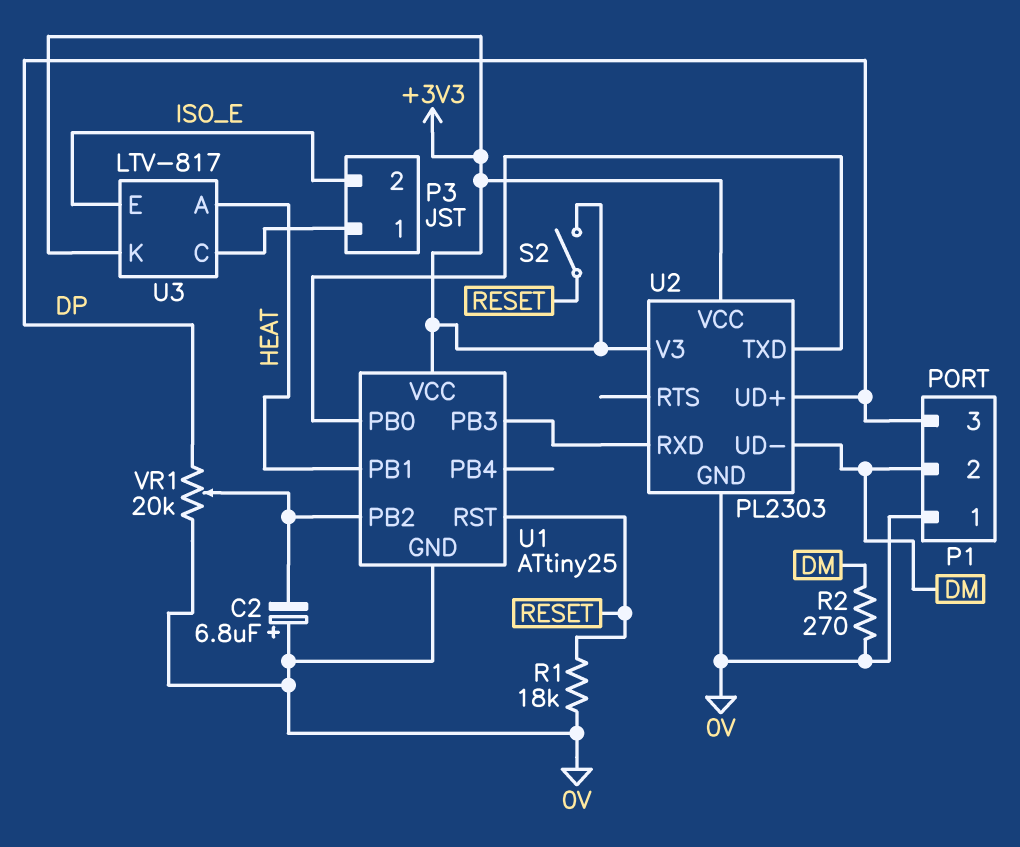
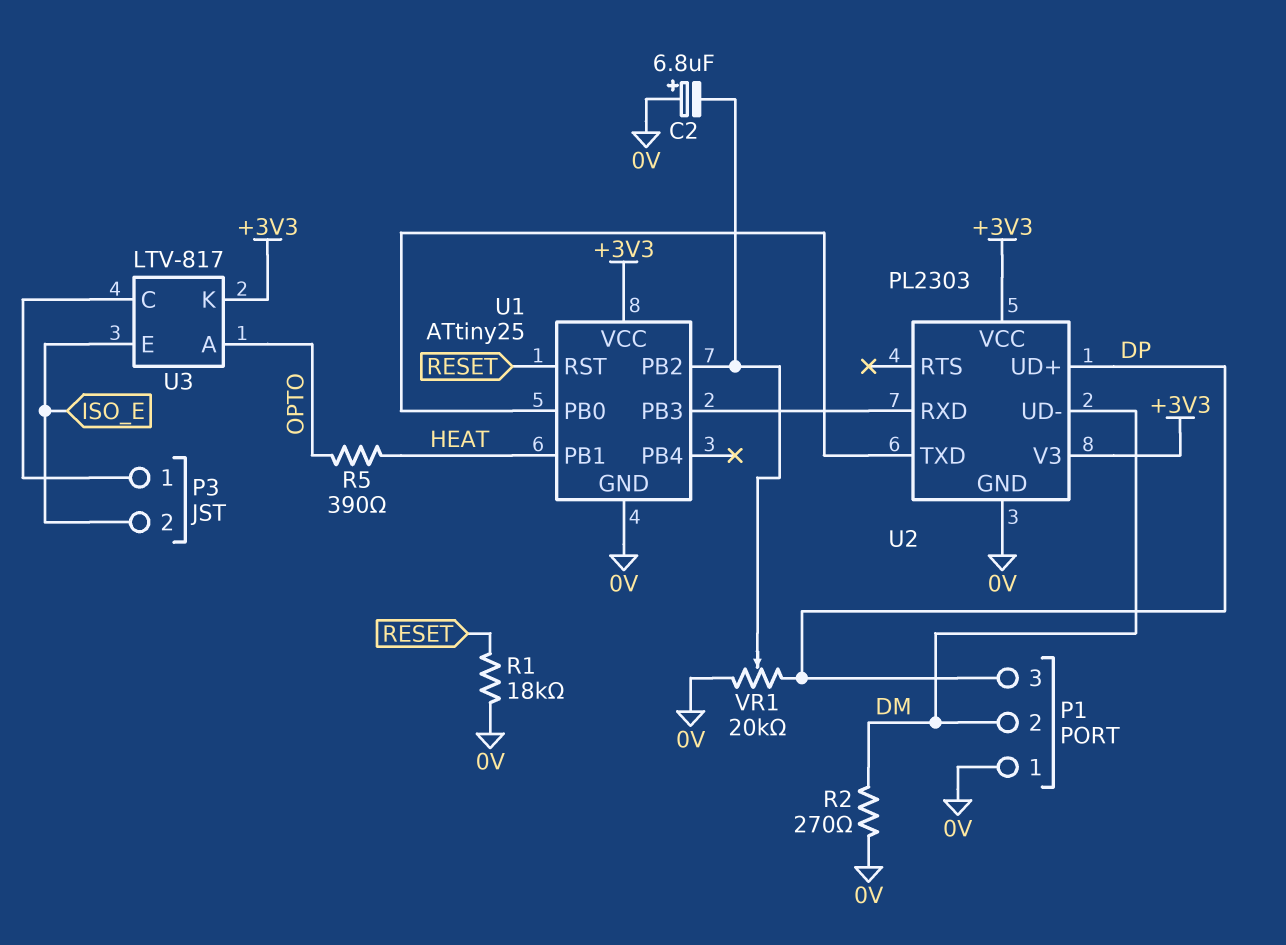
R5: none -> 390 (HEAT, OPTO)
S2: switch (+3V3, RESET) -> none
U3 pin A: HEAT -> OPTO

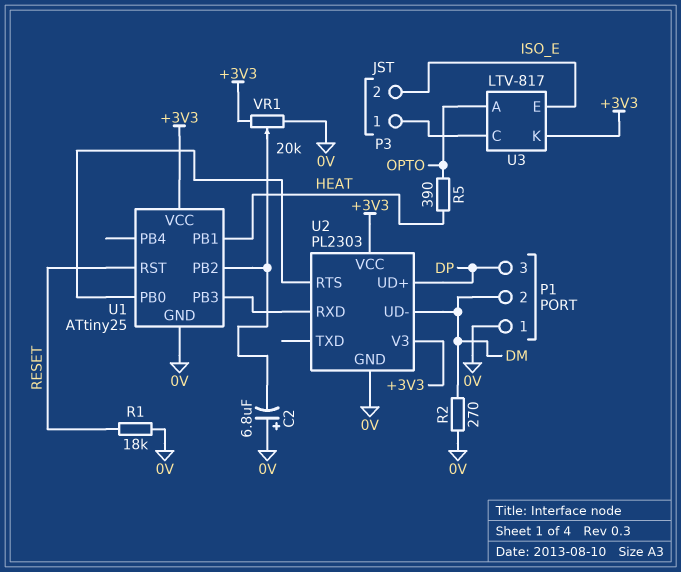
U2 pin RTS: none -> U1/PB0
U2 pin TXD: U1/PB0 -> none
VR1: 20k (0V, DP, wiper U1/PB2) -> 20k (+3V3, 0V, wiper U1/PB2)

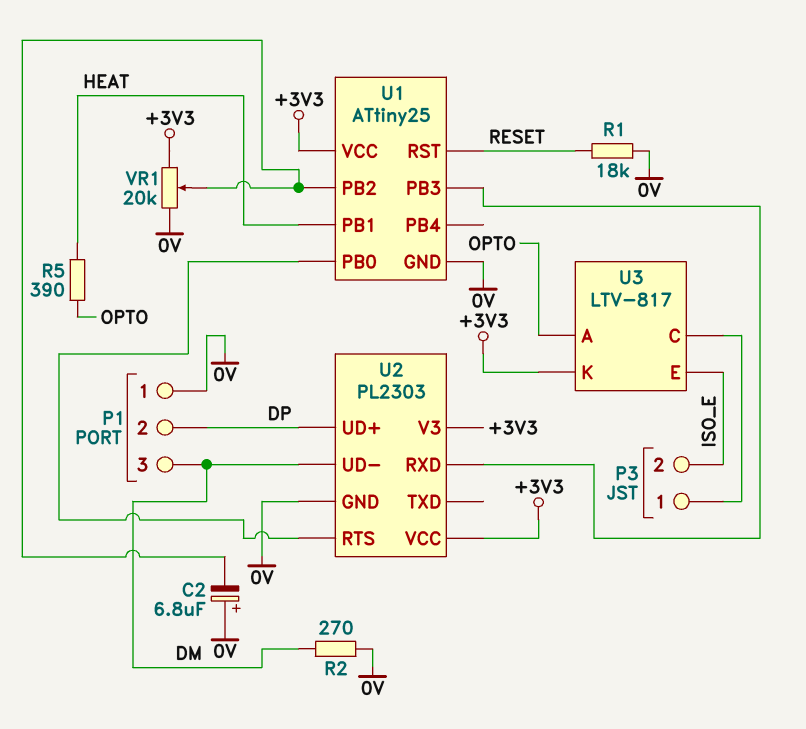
P1 pin 2: DM -> DP
P1 pin 3: DP -> DM

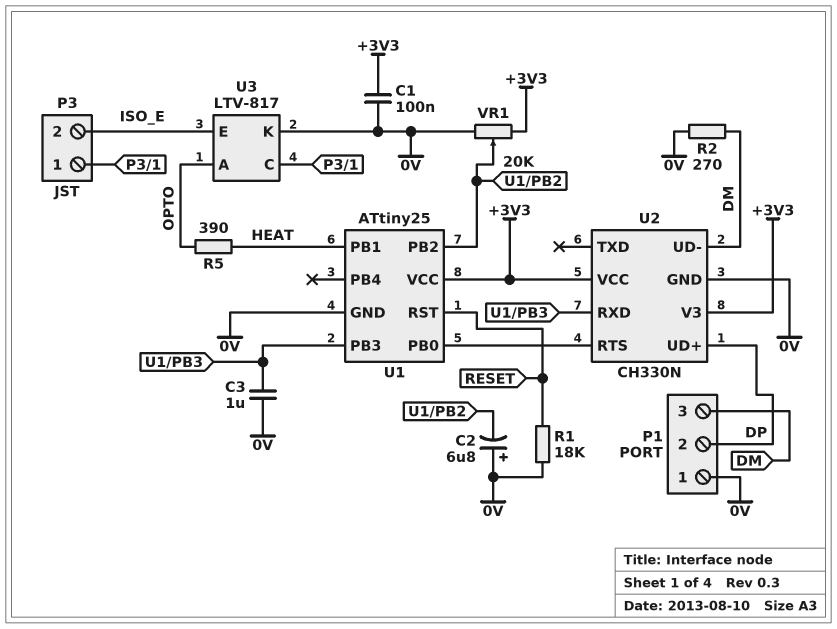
C1: none -> 100nF (+3V3, 0V)
C3: none -> 1uF (0V, U1/PB3)
U2: PL2303 -> CH330N
U3 pin K: +3V3 -> 0V

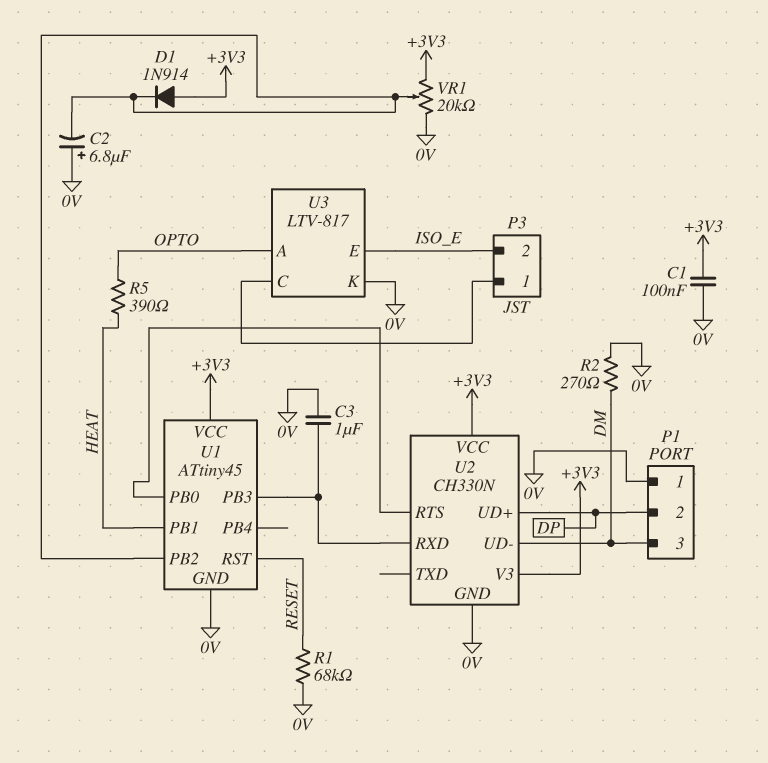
D1: none -> diode 1N914 (A +3V3, K U1/PB2)
R1: 18k (0V, RESET) -> 68k (0V, RESET)
U1: ATtiny25 -> ATtiny45

